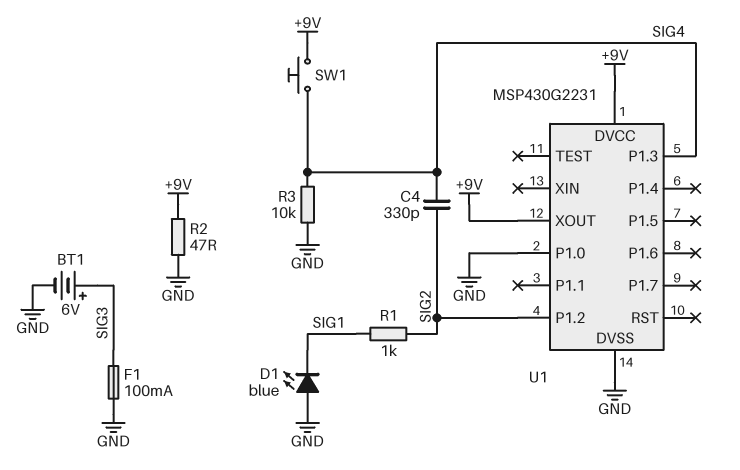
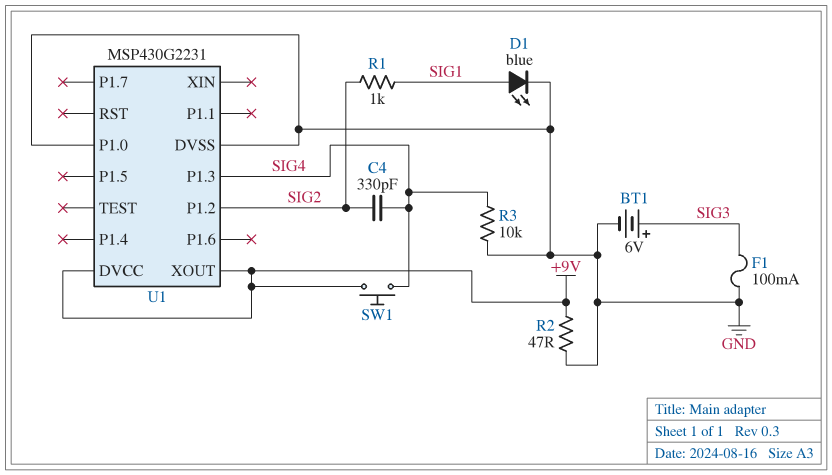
D1: LED blue (A GND, K SIG1) -> LED blue (A SIG1, K GND)

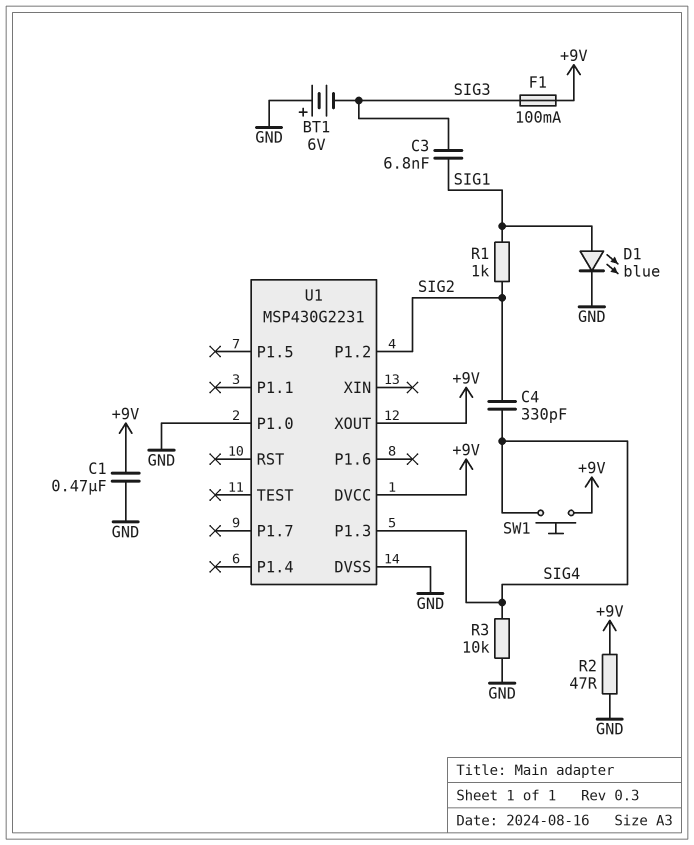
BT1: 6V (plus SIG3, minus GND) -> 6V (plus GND, minus SIG3)
C1: none -> 470nF (+9V, GND)
C3: none -> 6.8nF (SIG1, SIG3)
F1: 100mA (GND, SIG3) -> 100mA (+9V, SIG3)

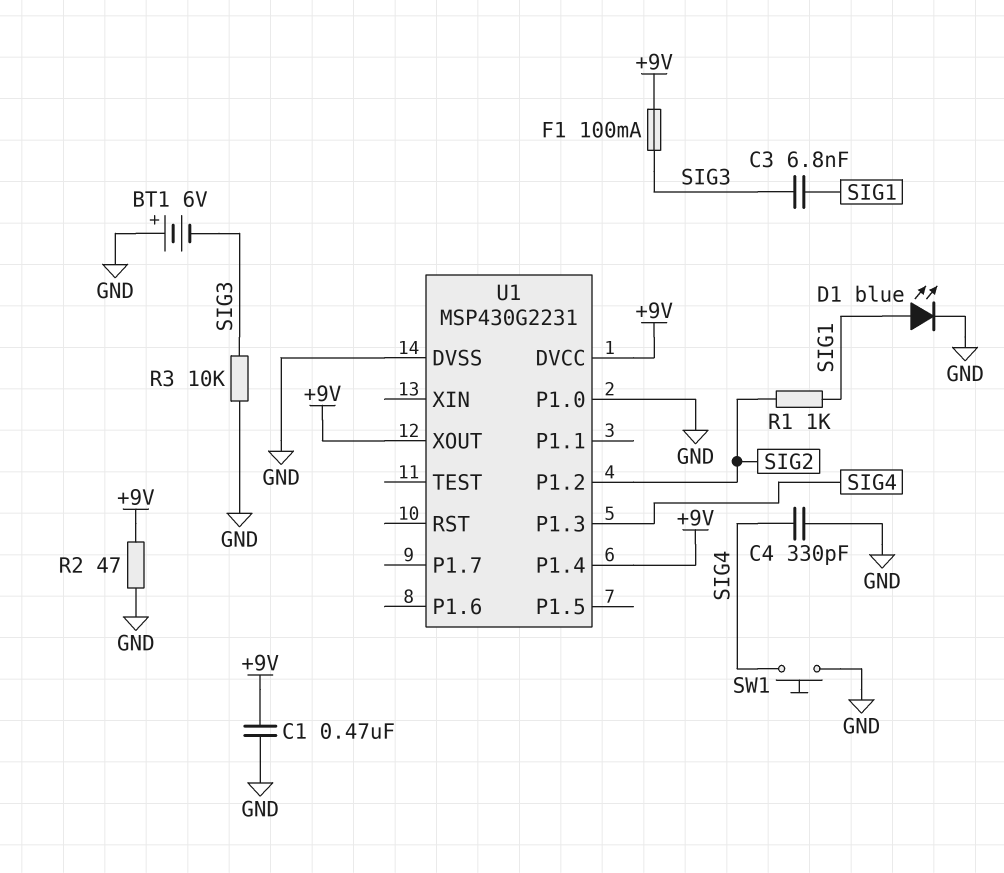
C4: 330pF (SIG2, SIG4) -> 330pF (GND, SIG4)
R3: 10k (GND, SIG4) -> 10k (GND, SIG3)
SW1: button (+9V, SIG4) -> button (GND, SIG4)
U1 pin P1.4: none -> +9V

